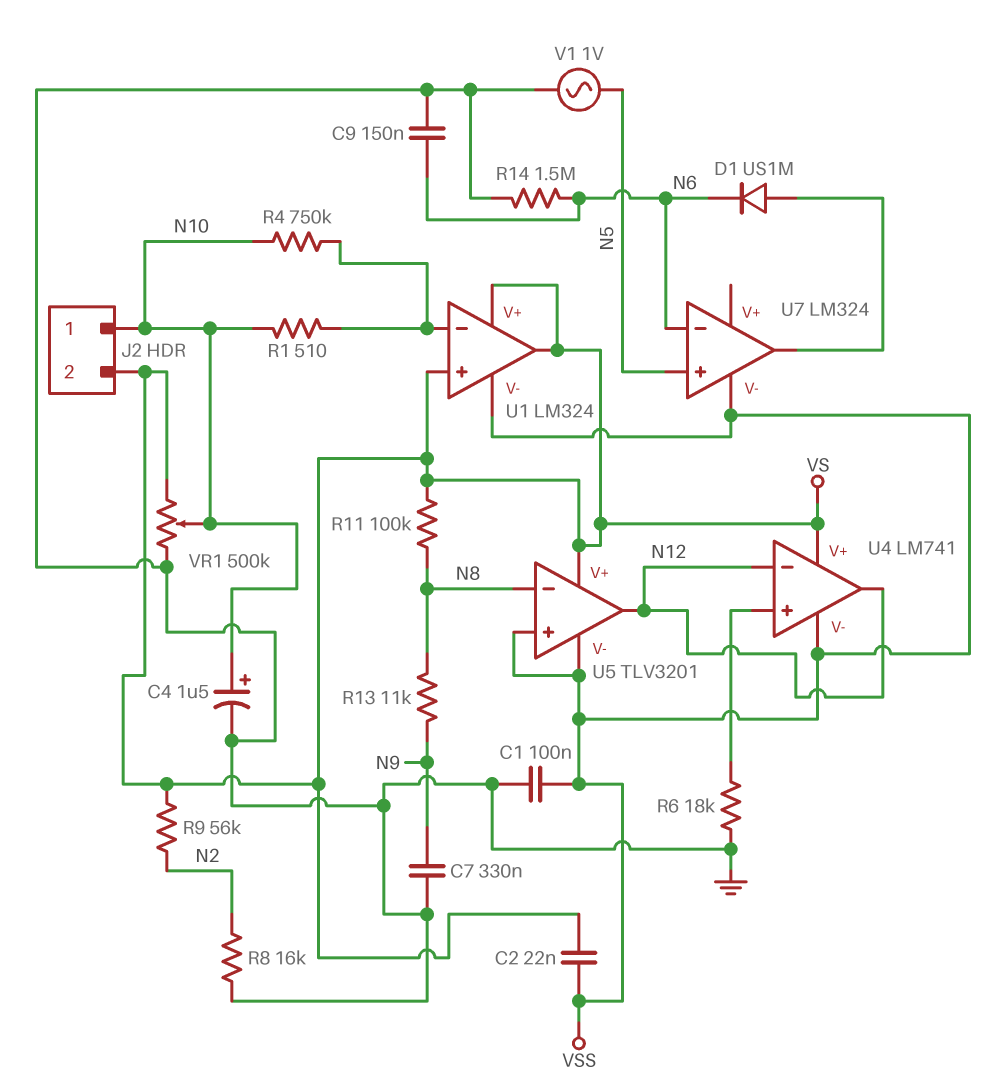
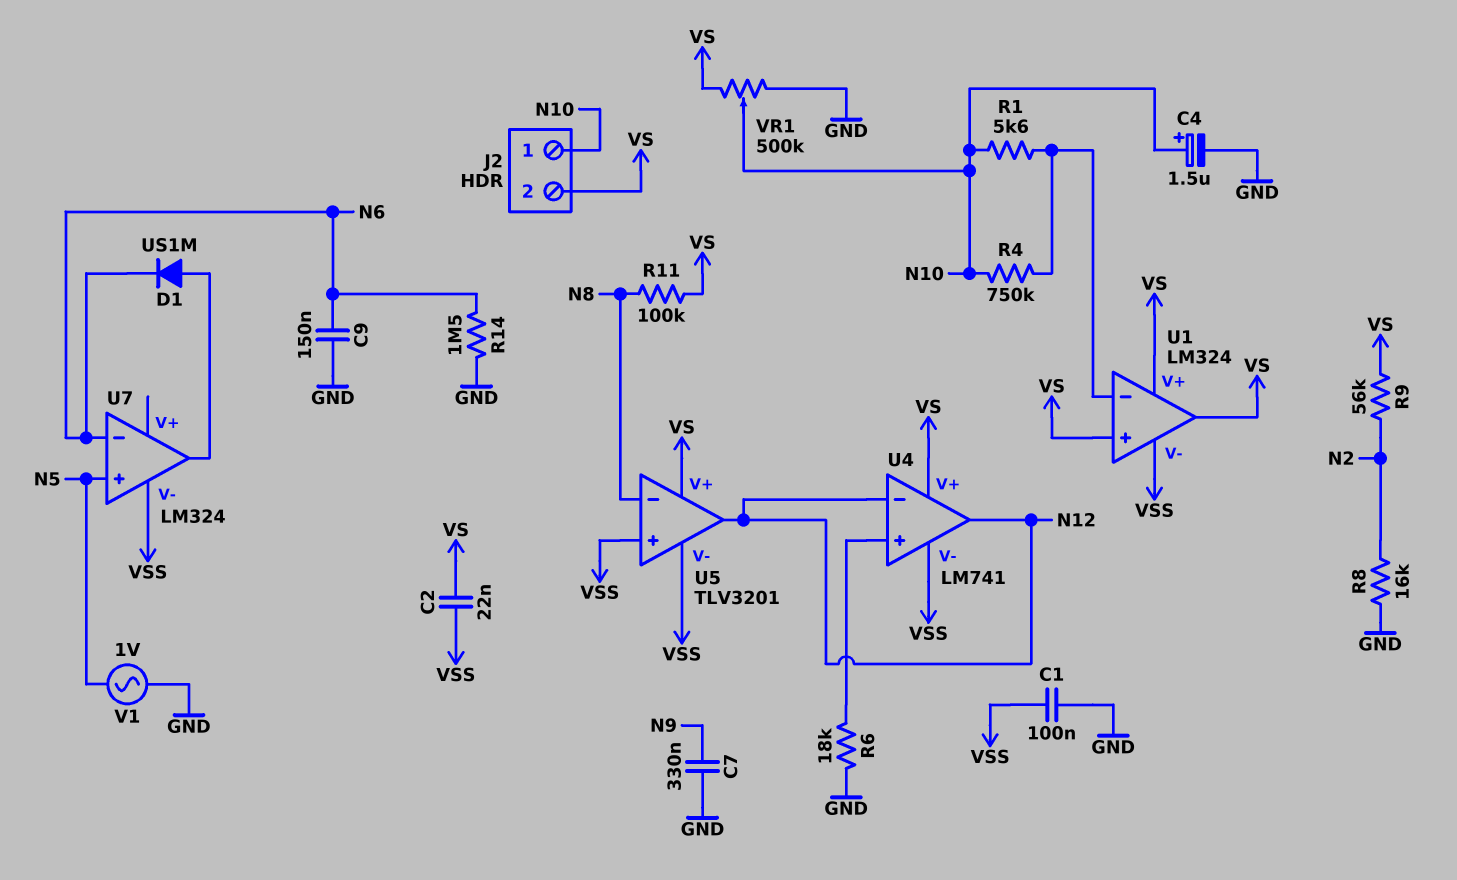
R1: 510 (N10, U1/in-) -> 5.6k (N10, U1/in-)
R13: 11k (N8, N9) -> none

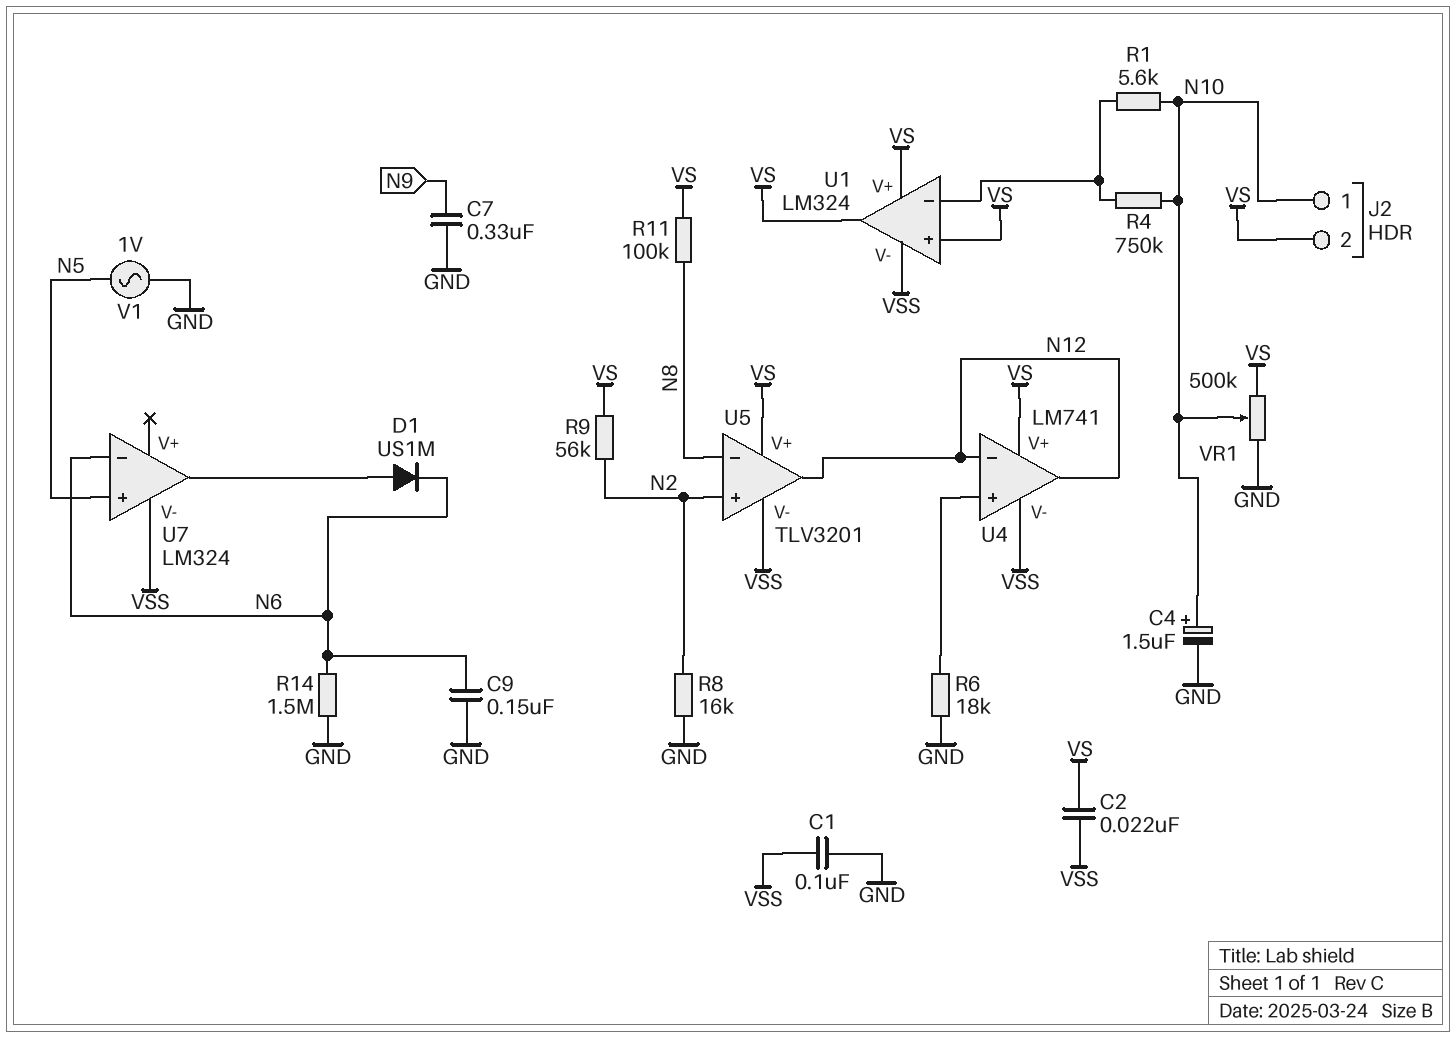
U5 pin in+: VSS -> N2

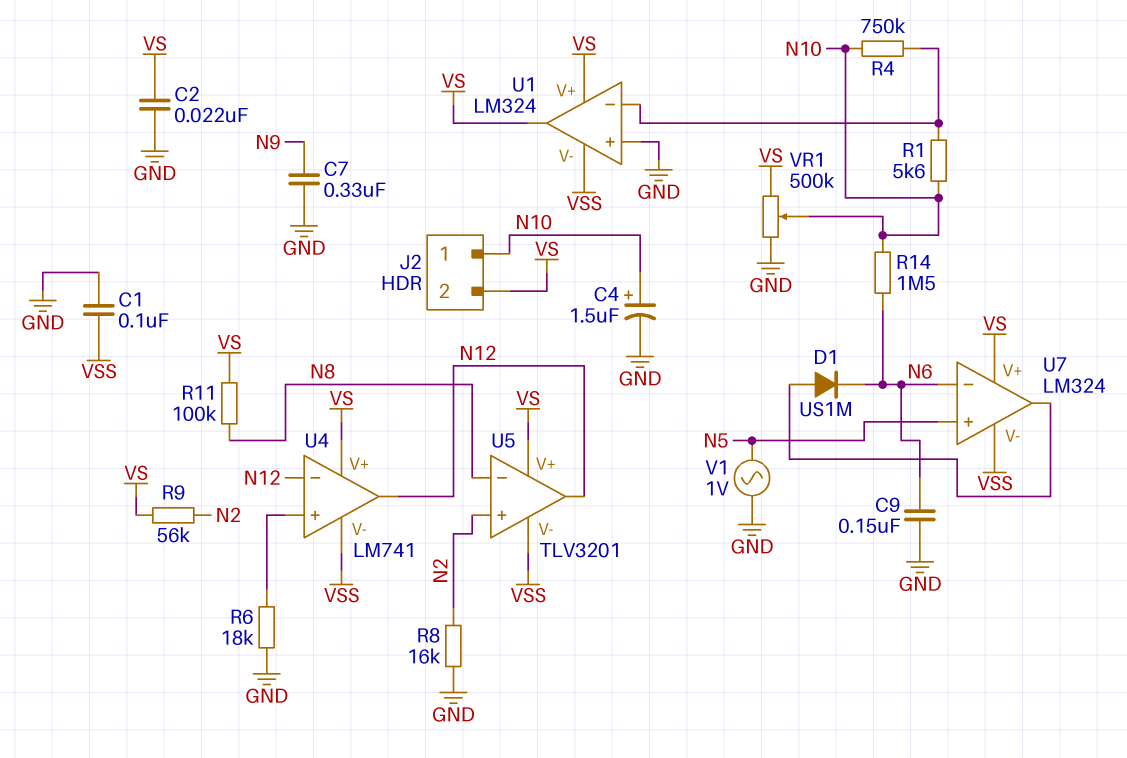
C2: 22nF (VS, VSS) -> 22nF (GND, VS)
R14: 1.5M (GND, N6) -> 1.5M (N6, N10)
U1 pin in+: VS -> GND
U7 pin V+: none -> VS

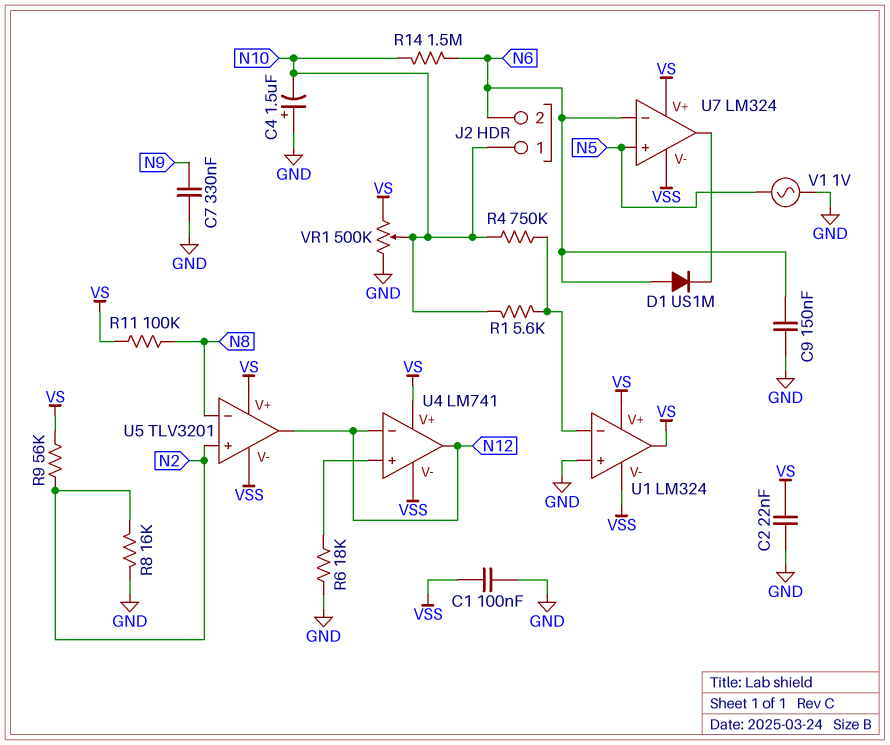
C4: 1.5uF (plus N10, minus GND) -> 1.5uF (plus GND, minus N10)
D1: diode US1M (A U7/out, K N6) -> diode US1M (A N6, K U7/out)
J2 pin 2: VS -> N6

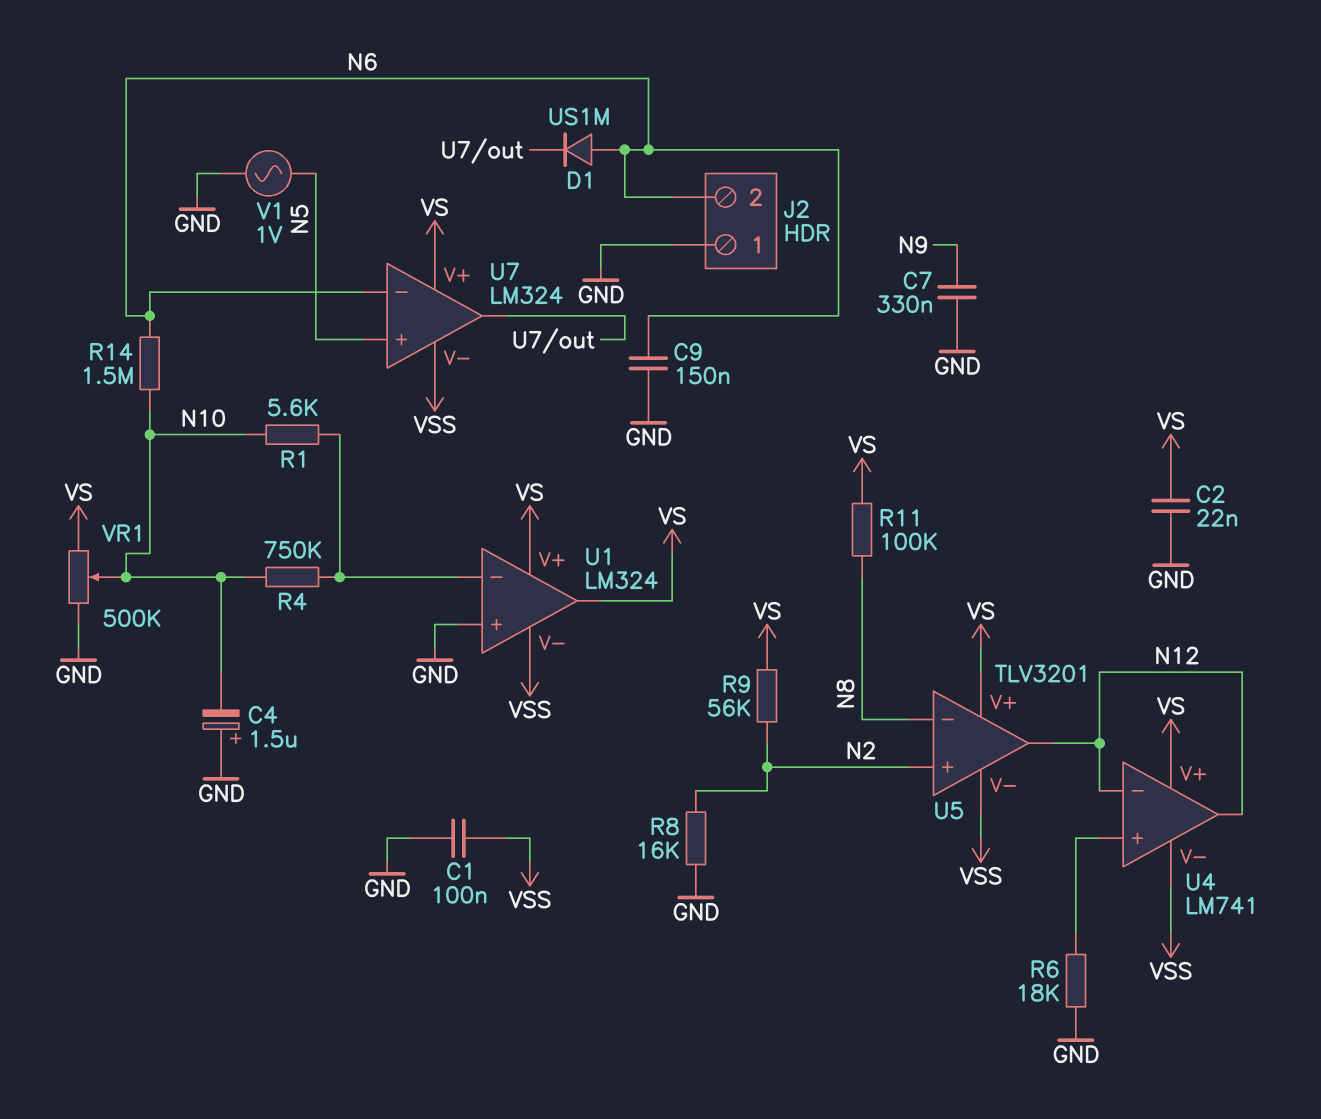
J2 pin 1: N10 -> GND

